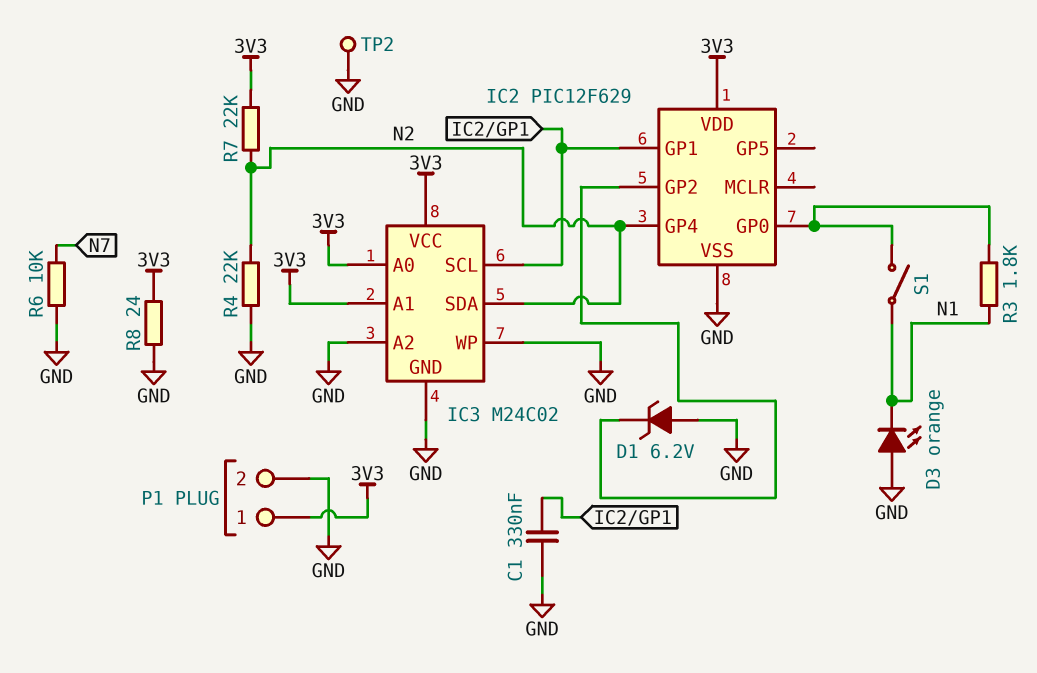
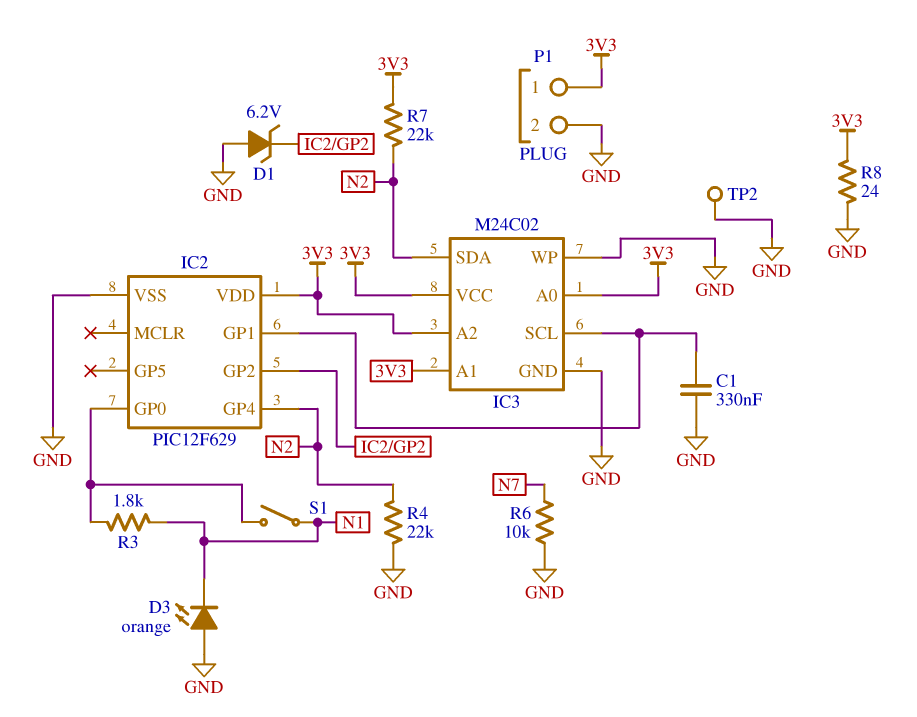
IC3 pin A2: GND -> 3V3

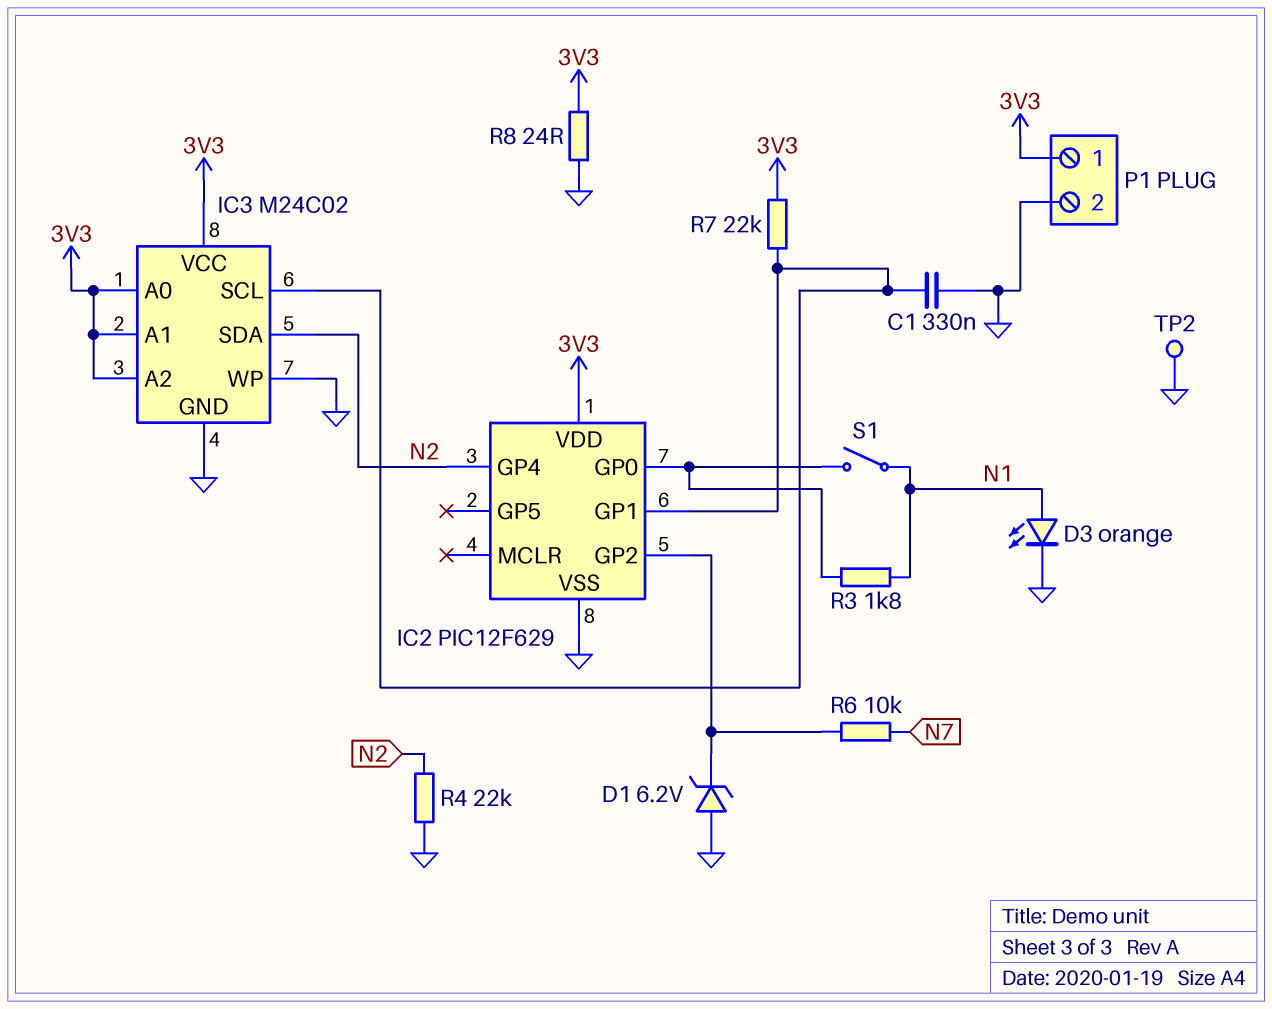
D3: LED orange (A GND, K N1) -> LED orange (A N1, K GND)
R6: 10k (GND, N7) -> 10k (IC2/GP2, N7)
R7: 22k (3V3, N2) -> 22k (3V3, IC2/GP1)

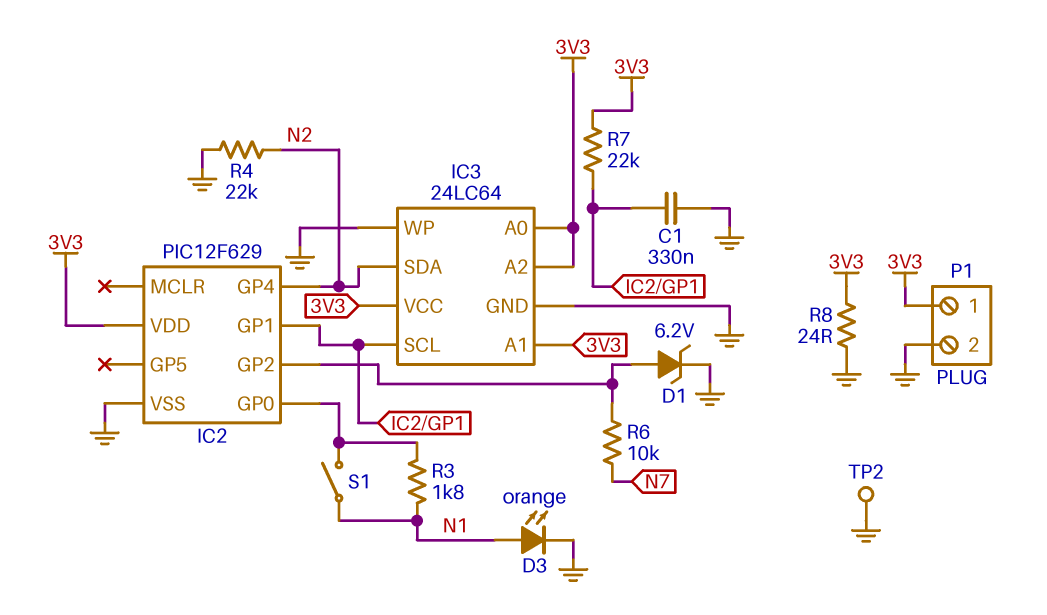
D1: zener 6.2V (A GND, K IC2/GP2) -> zener 6.2V (A IC2/GP2, K GND)
IC3: M24C02 -> 24LC64

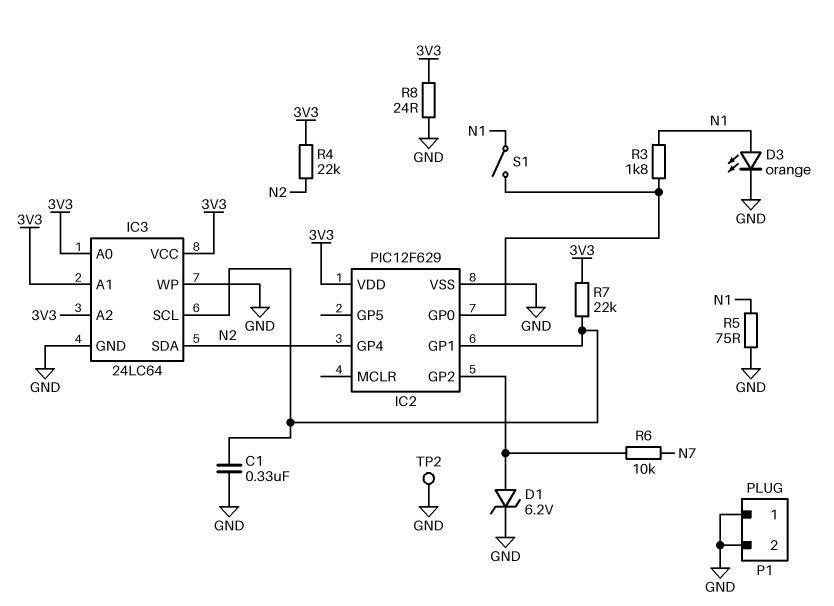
P1 pin 1: 3V3 -> GND
R4: 22k (GND, N2) -> 22k (3V3, N2)
R5: none -> 75 (GND, N1)

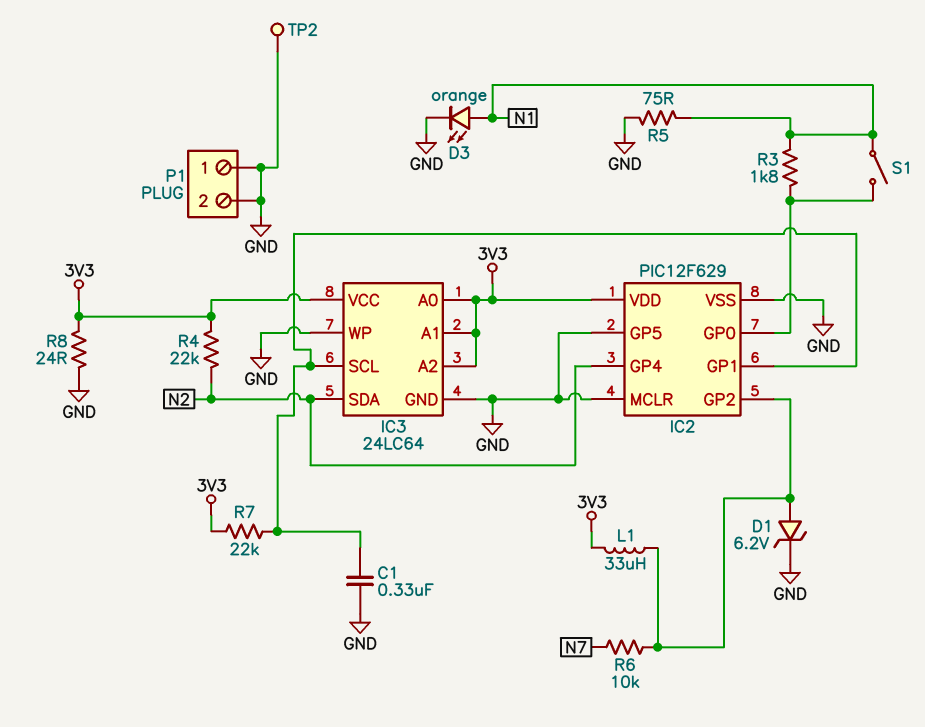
IC2 pin GP5: none -> GND
IC2 pin MCLR: none -> GND
L1: none -> 33uH (3V3, IC2/GP2)

